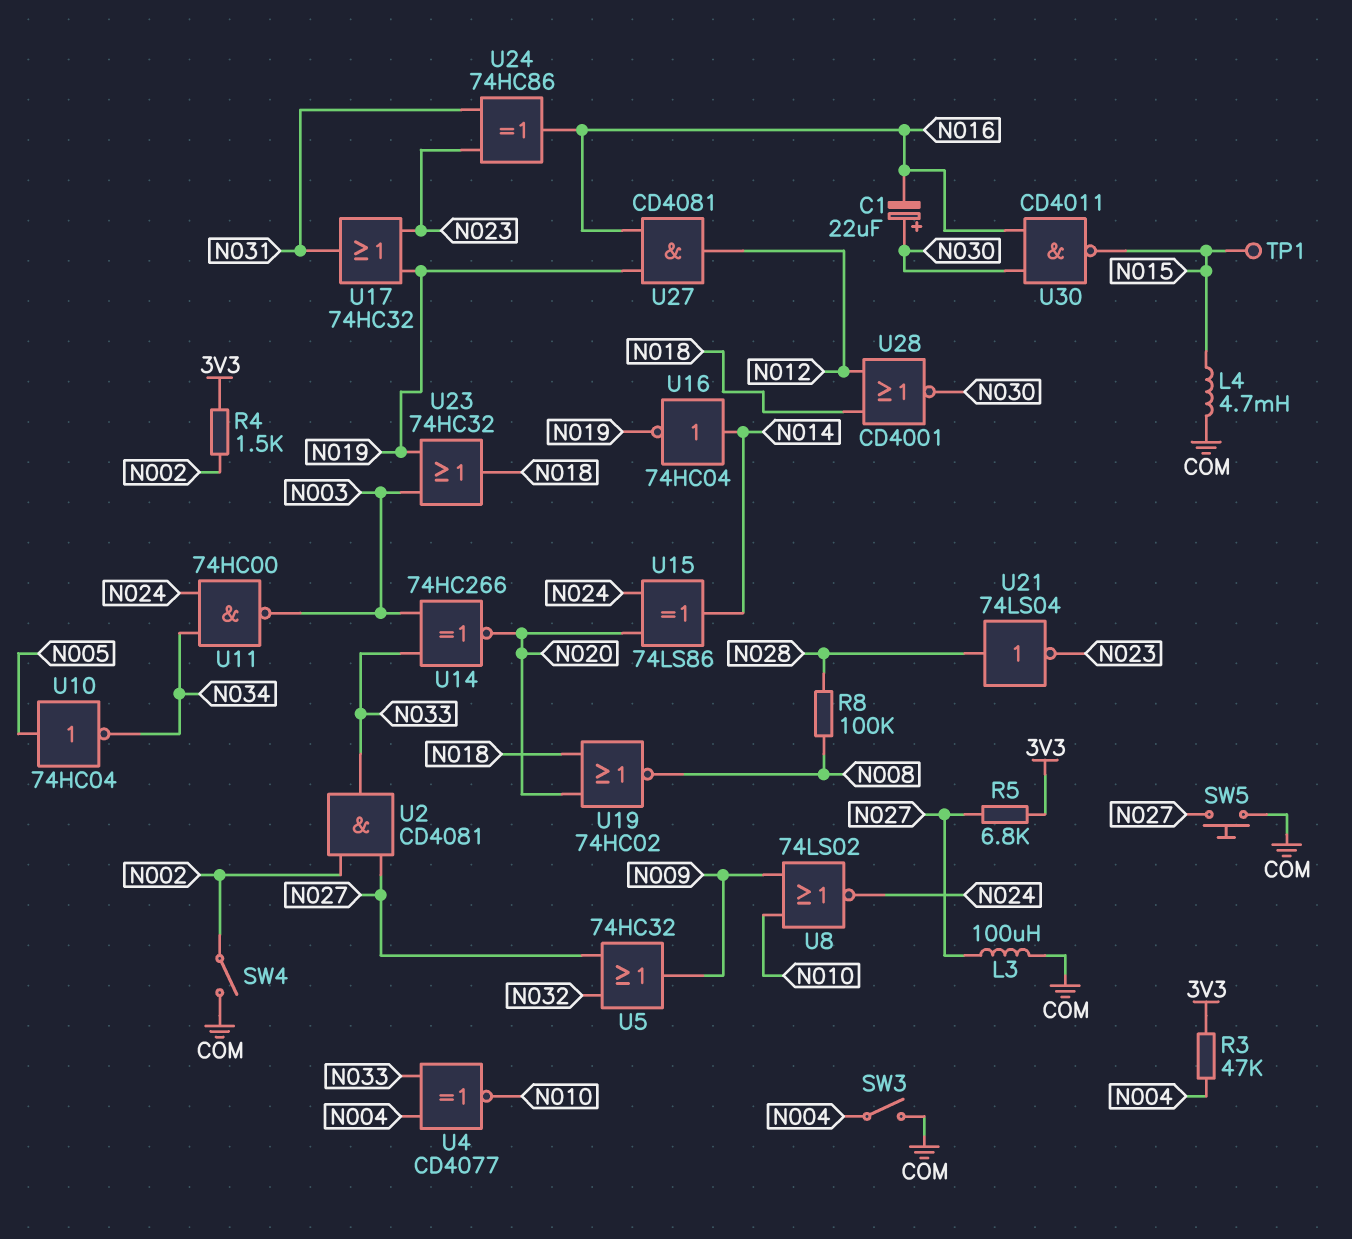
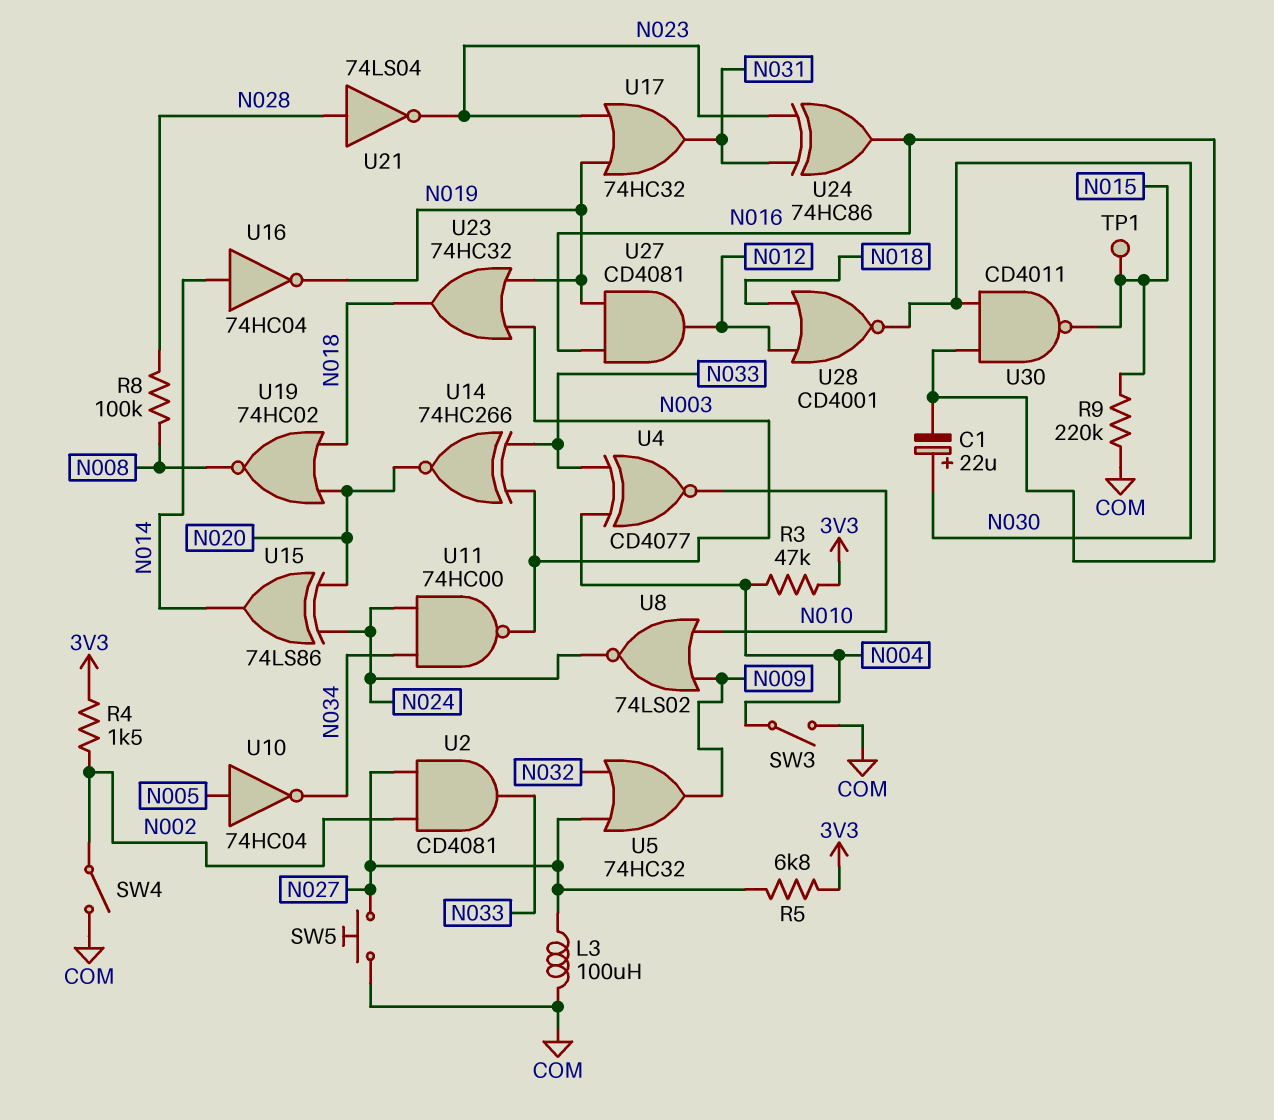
L4: 4.7mH (COM, N015) -> none
R9: none -> 220k (COM, N015)

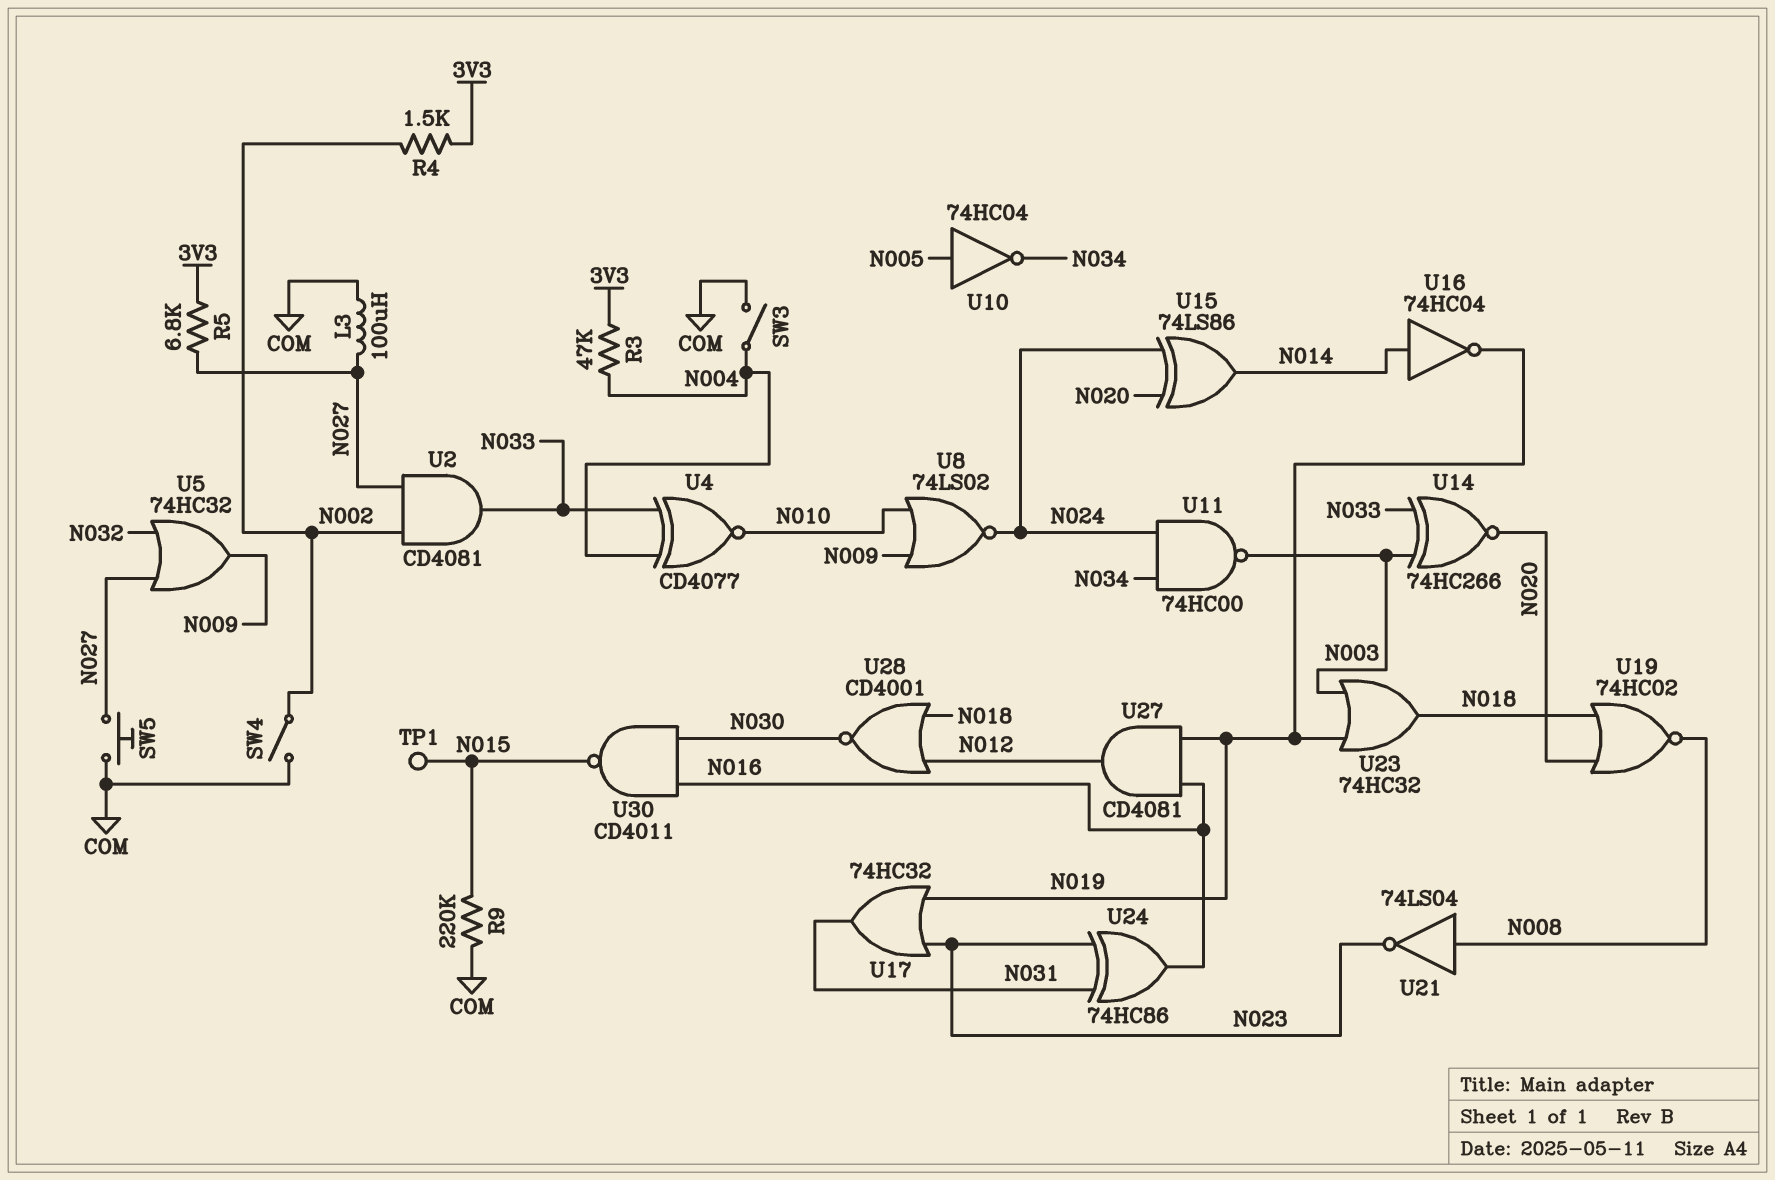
C1: 22uF (plus N030, minus N016) -> none
R8: 100k (N008, N028) -> none
U21: NOT 74LS04 (in N028, out N023) -> NOT 74LS04 (in N008, out N023)

